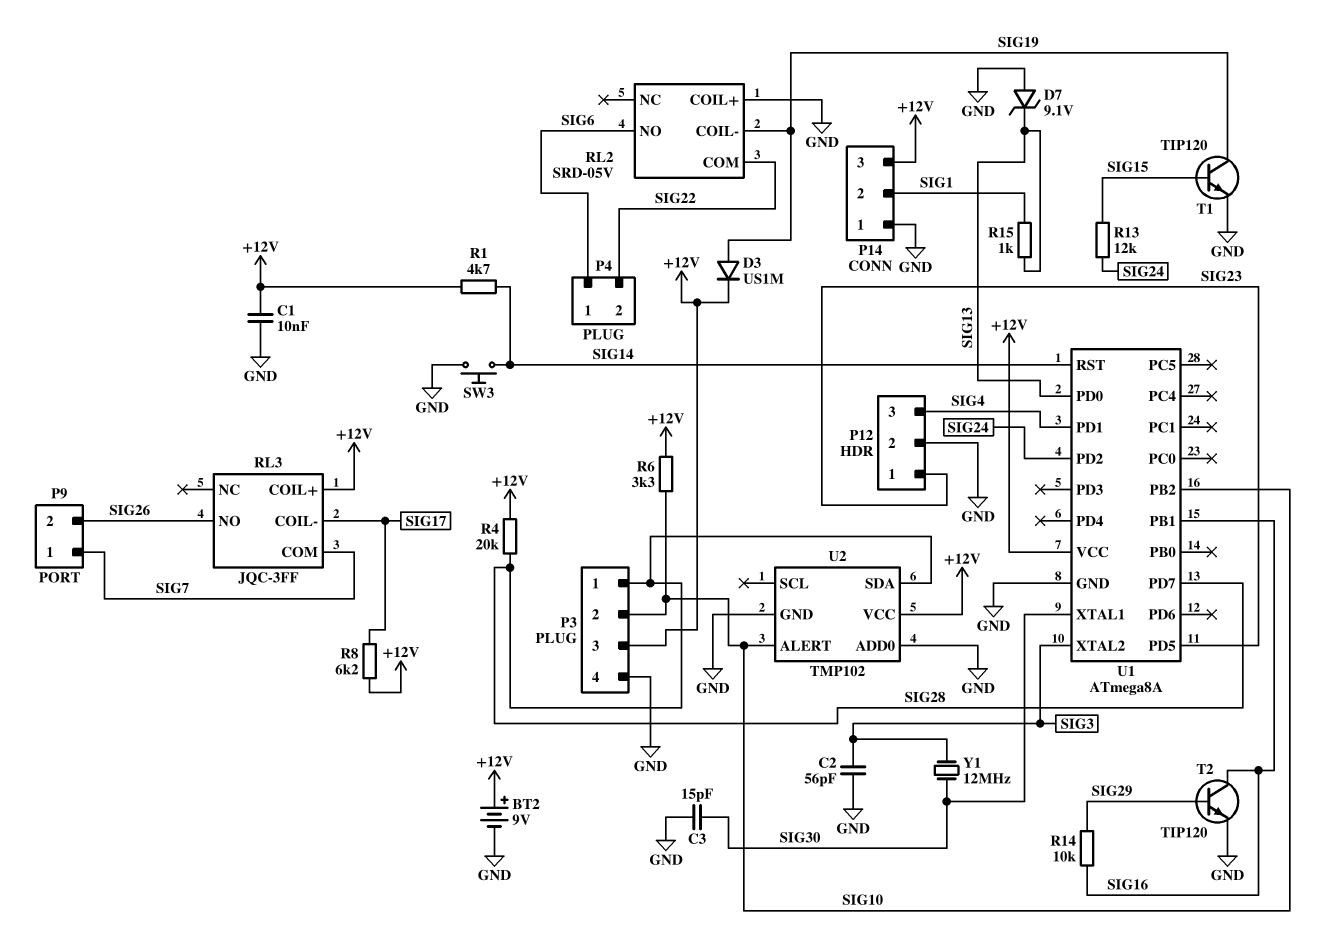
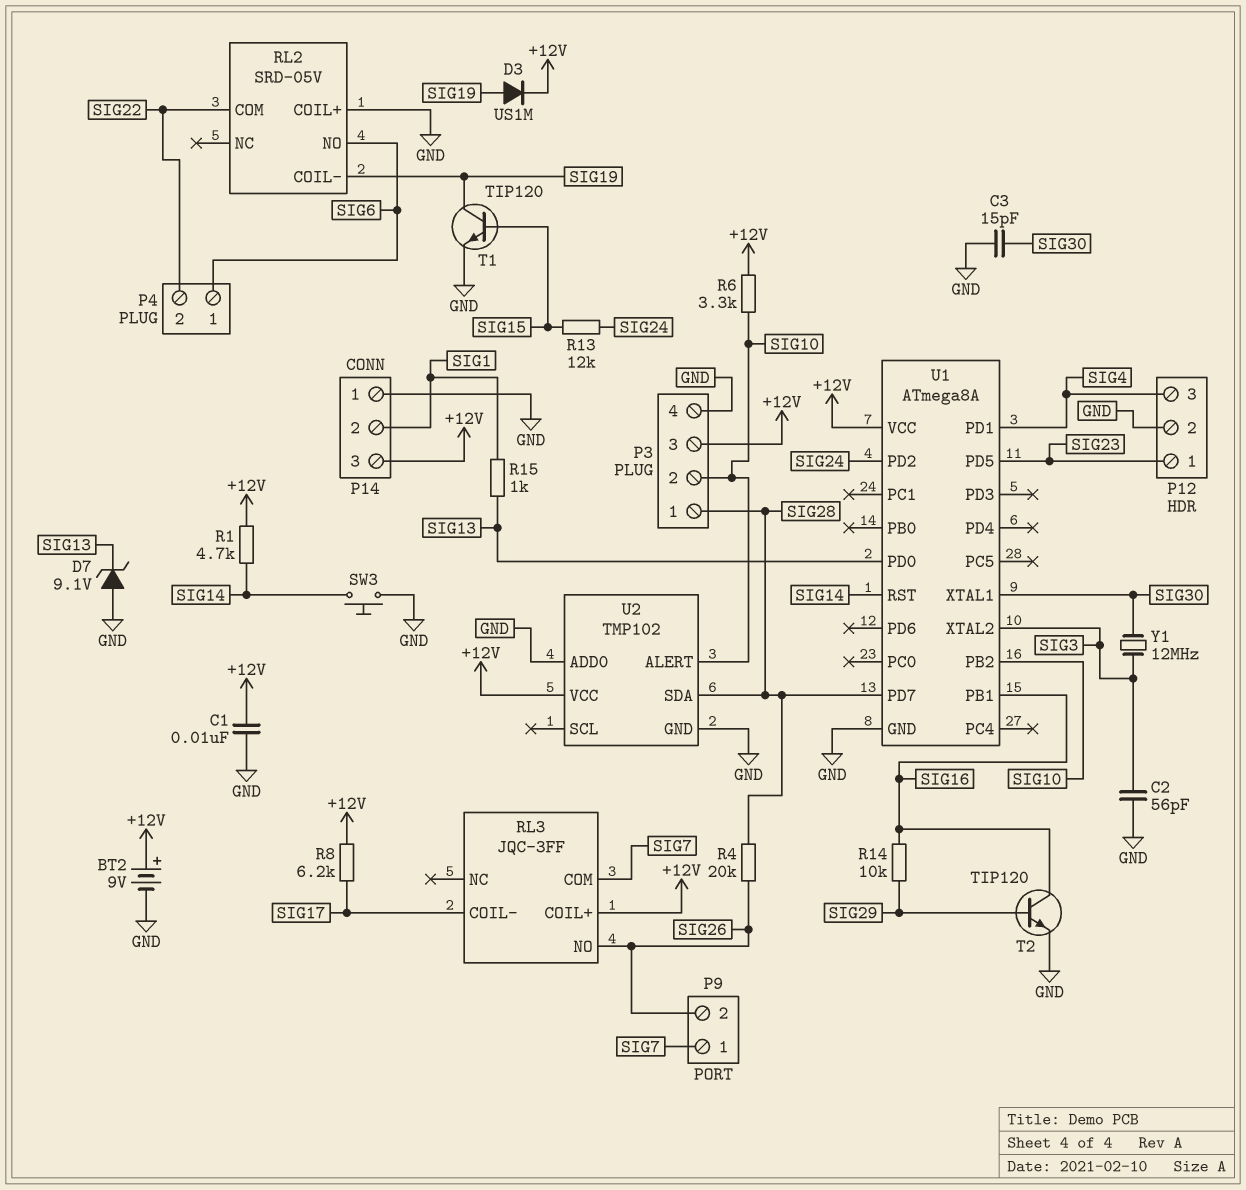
R4: 20k (+12V, SIG28) -> 20k (SIG26, SIG28)

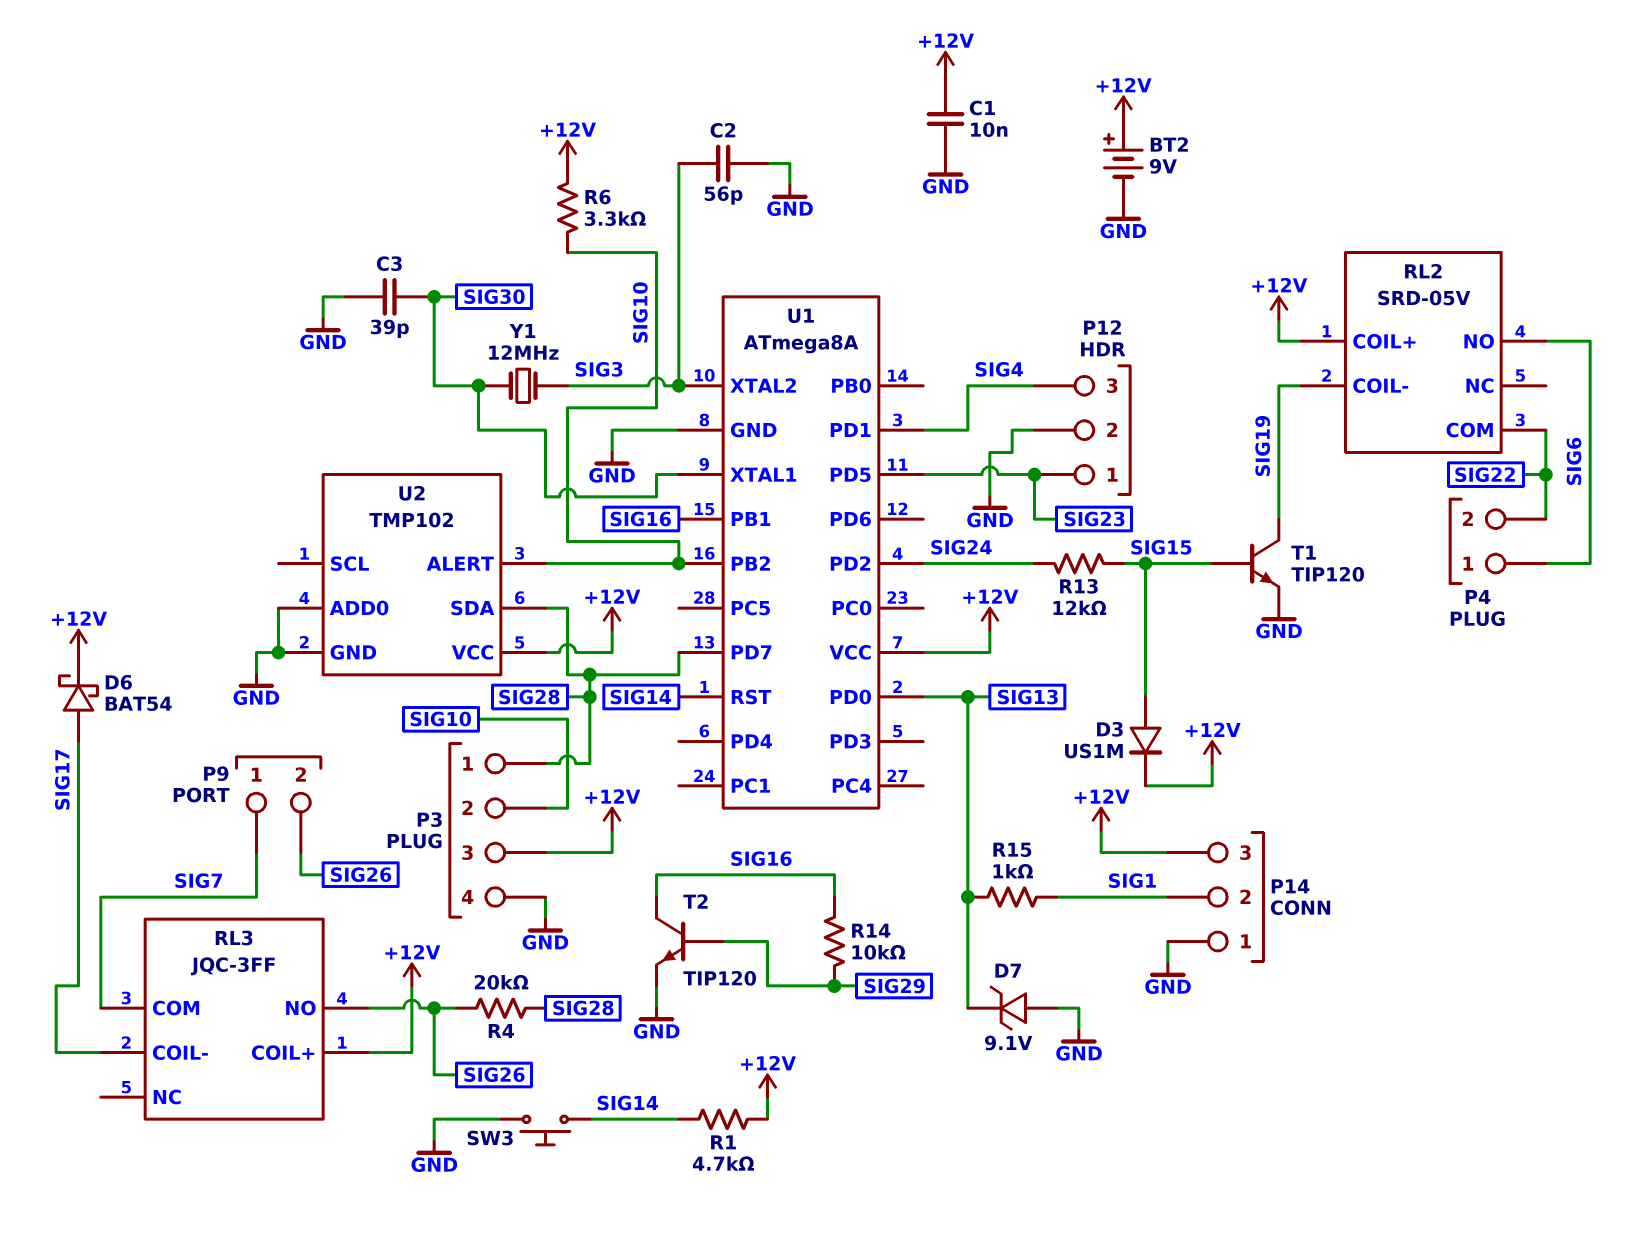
C3: 15pF (GND, SIG30) -> 39pF (GND, SIG30)
D3: diode US1M (A SIG19, K +12V) -> diode US1M (A SIG15, K +12V)
D6: none -> schottky BAT54 (A SIG17, K +12V)
R8: 6.2k (+12V, SIG17) -> none
RL2 pin COIL+: GND -> +12V

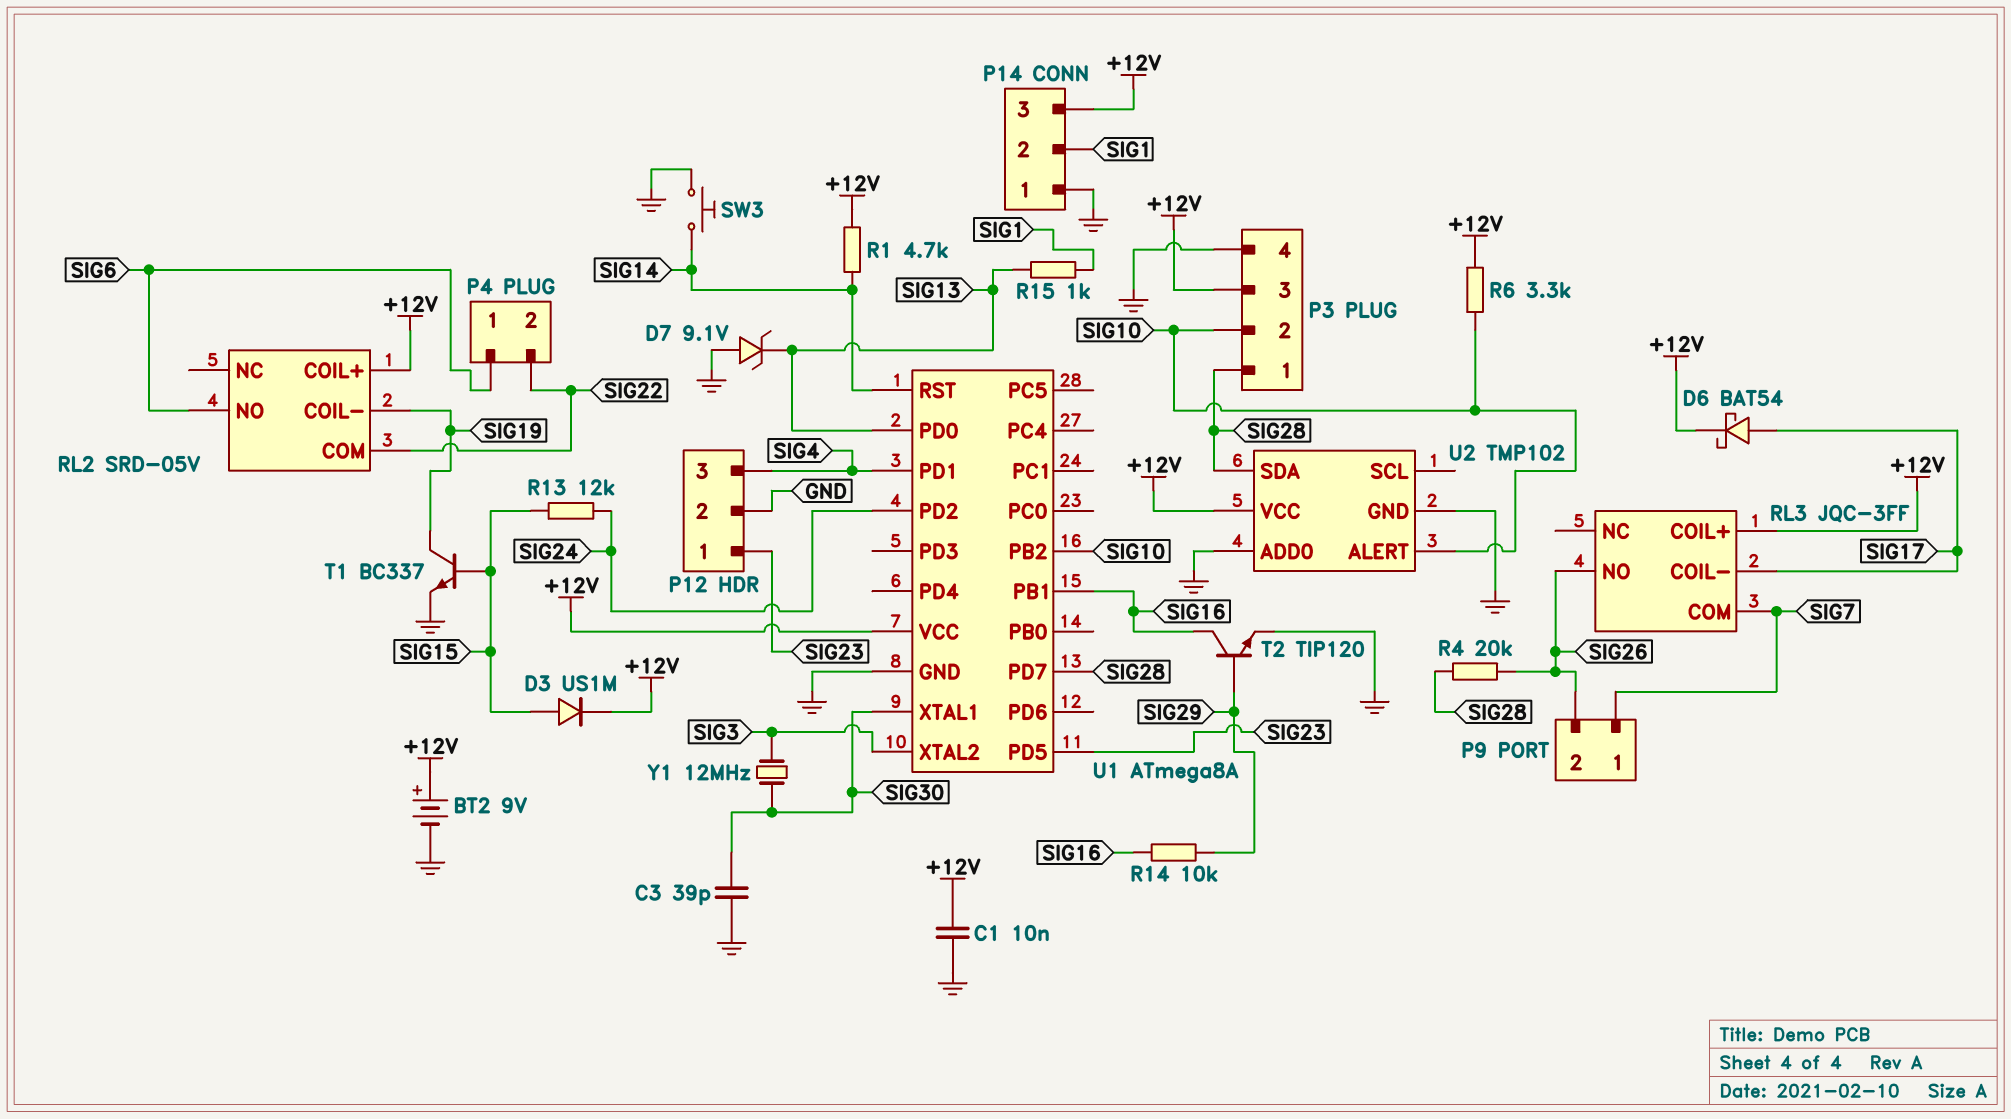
C2: 56pF (GND, SIG3) -> none
T1: NPN TIP120 (B SIG15, C SIG19, E GND) -> NPN BC337 (B SIG15, C SIG19, E GND)

